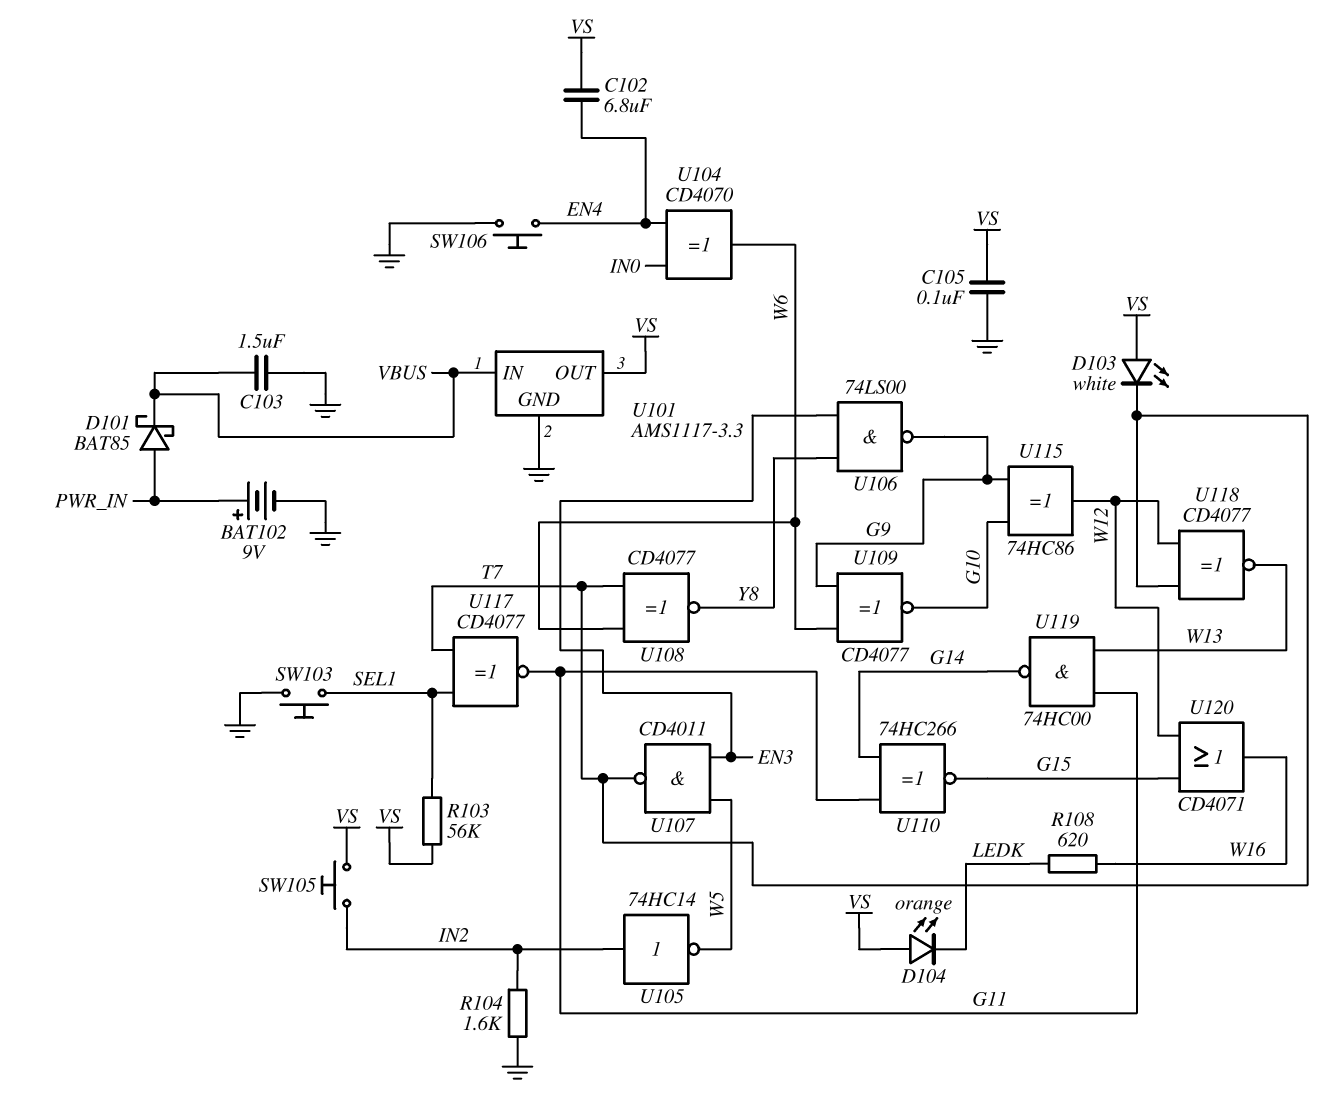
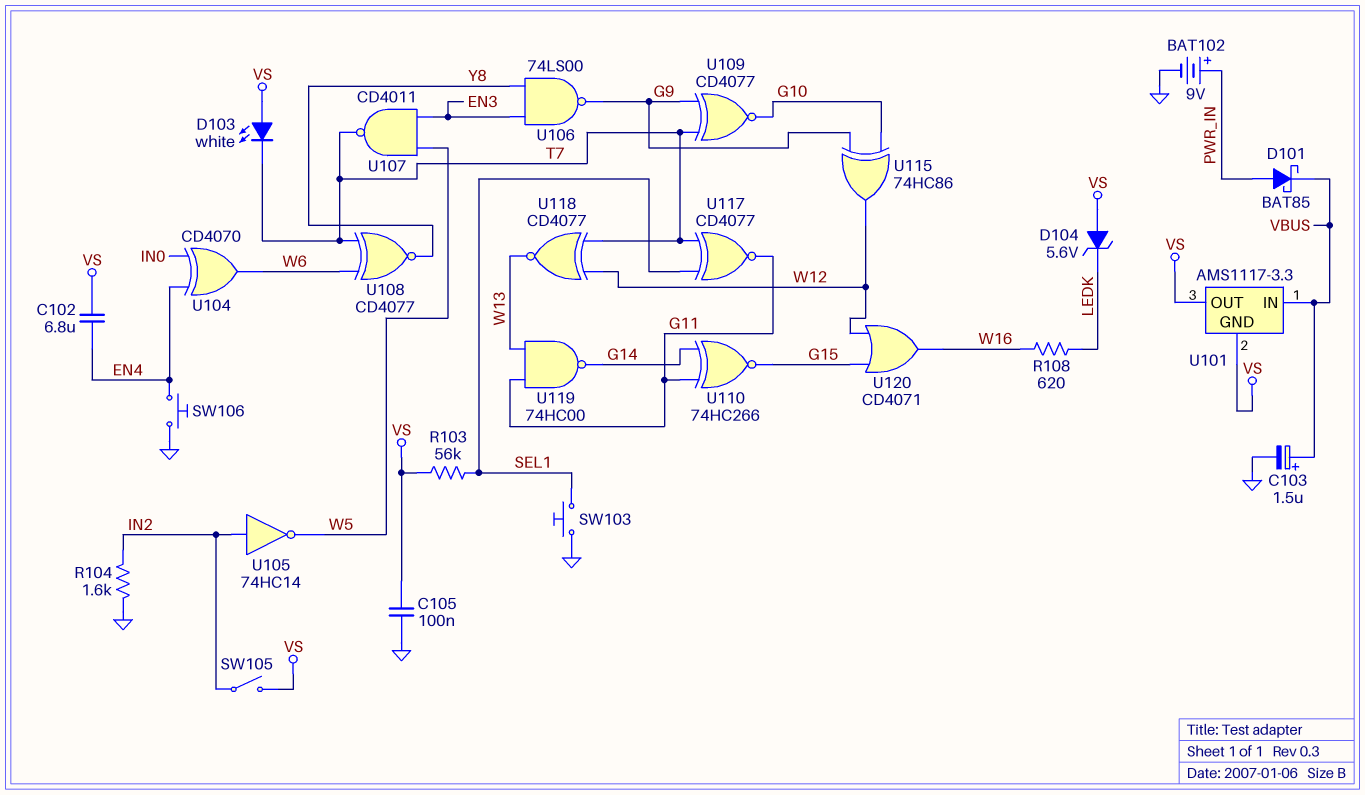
C103: 1.5uF (GND, VBUS) -> 1.5uF (plus VBUS, minus GND)
D104: LED orange (A VS, K LEDK) -> zener 5.6V (A VS, K LEDK)
SW105: button (IN2, VS) -> switch (IN2, VS)
U101 pin GND: GND -> VS
U109: XNOR CD4077 (in G9, in W6, out G10) -> XNOR CD4077 (in G9, in T7, out G10)

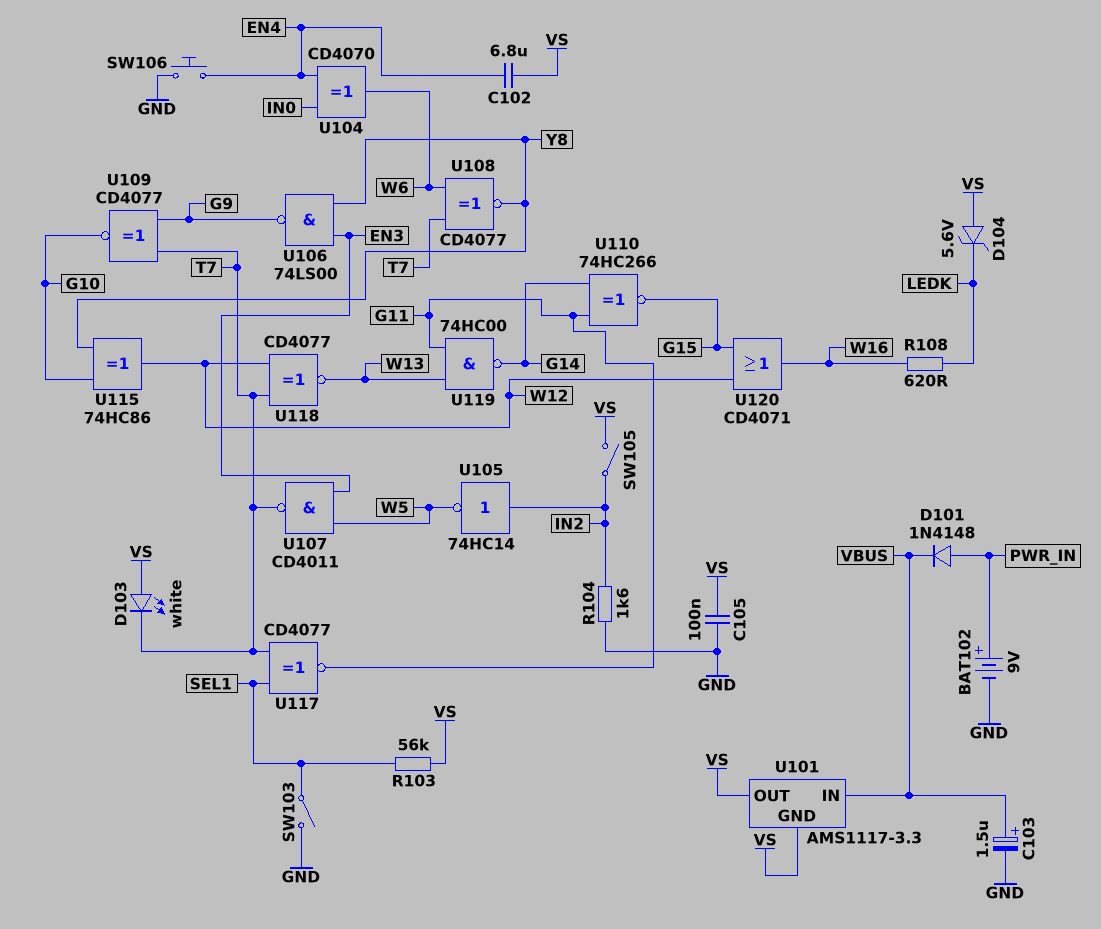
D101: schottky BAT85 (A PWR_IN, K VBUS) -> diode 1N4148 (A PWR_IN, K VBUS)
SW103: button (GND, SEL1) -> switch (GND, SEL1)
U115: XOR 74HC86 (in G9, in G10, out W12) -> XOR 74HC86 (in G10, in Y8, out W12)

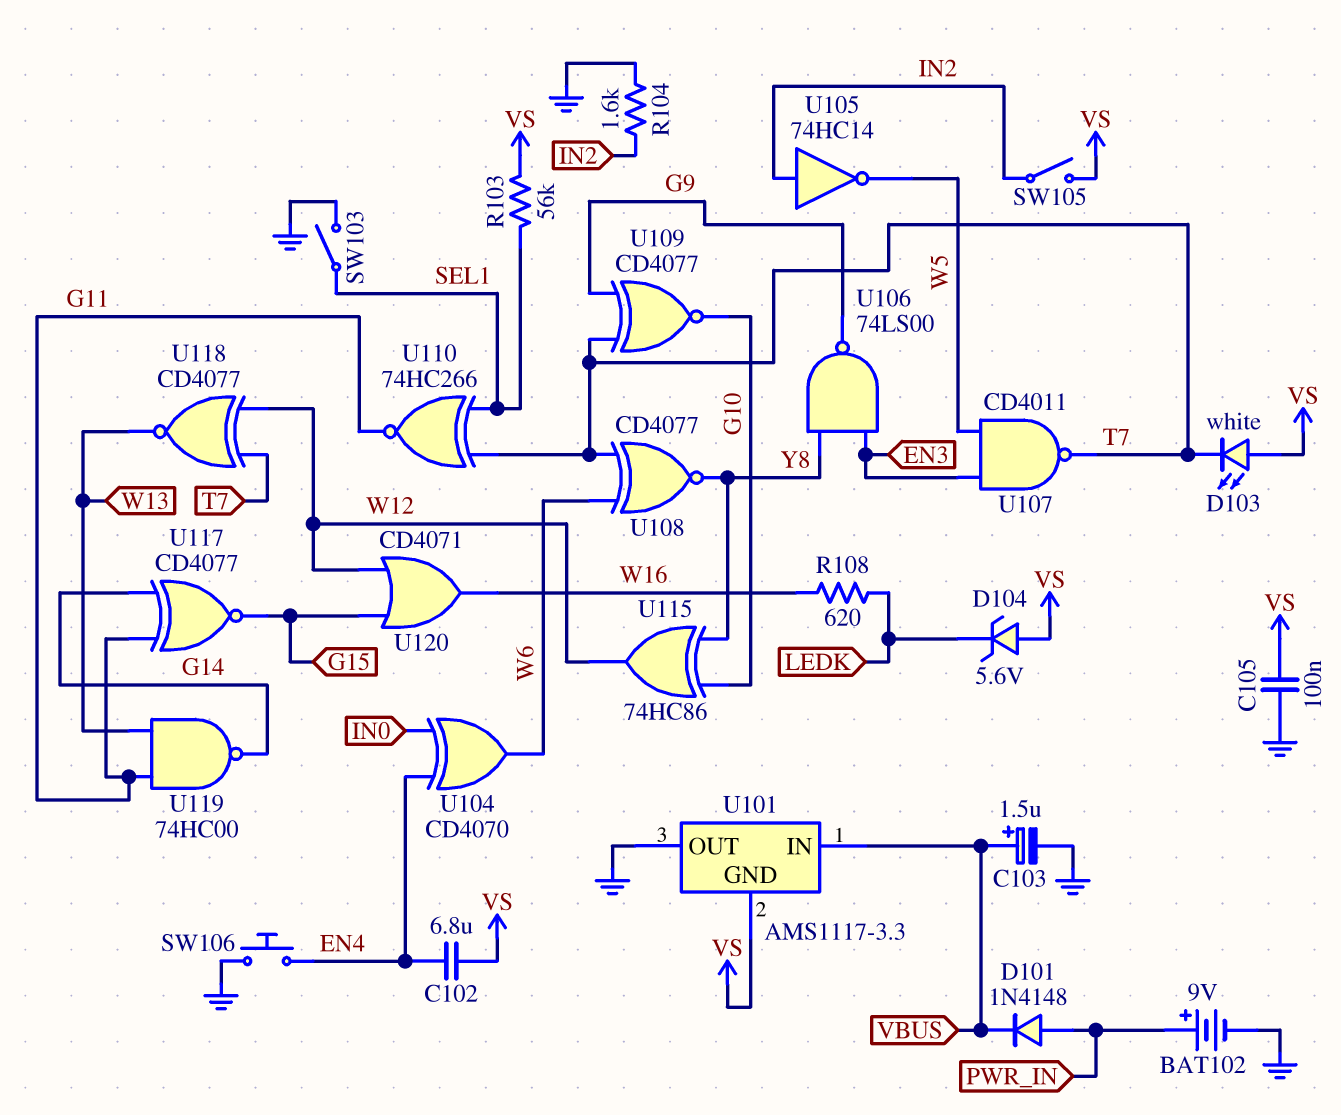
U101 pin OUT: VS -> GND
U110: XNOR 74HC266 (in G11, in G14, out G15) -> XNOR 74HC266 (in SEL1, in T7, out G11)
U117: XNOR CD4077 (in SEL1, in T7, out G11) -> XNOR CD4077 (in G11, in G14, out G15)

